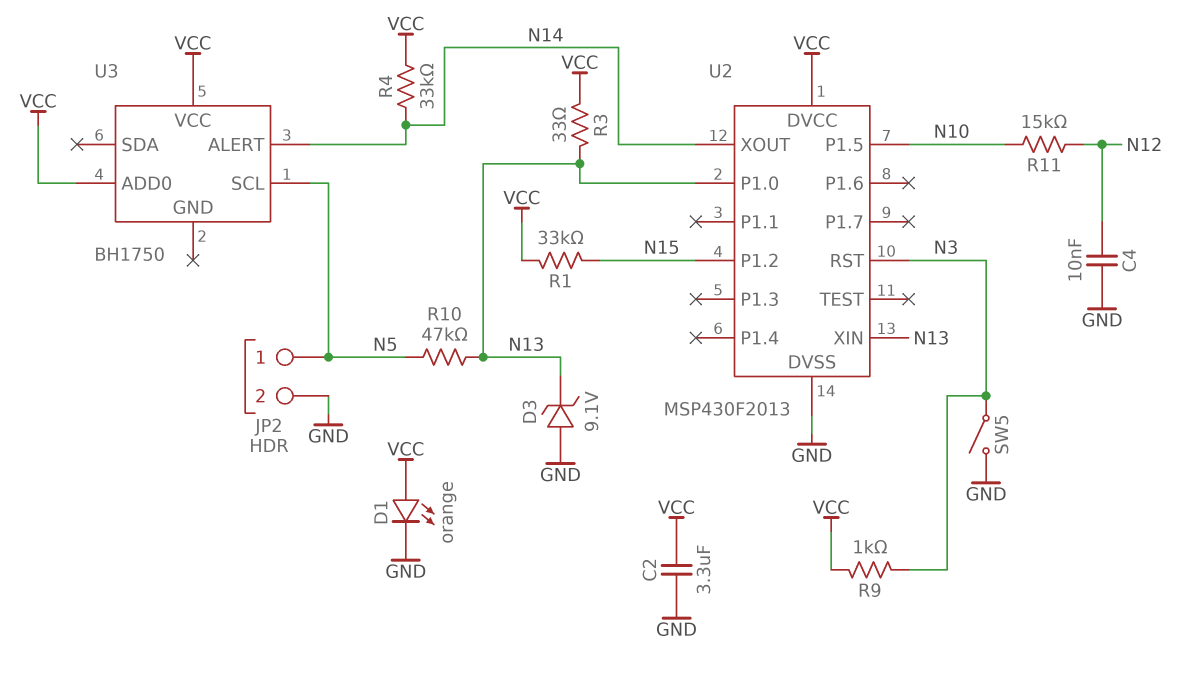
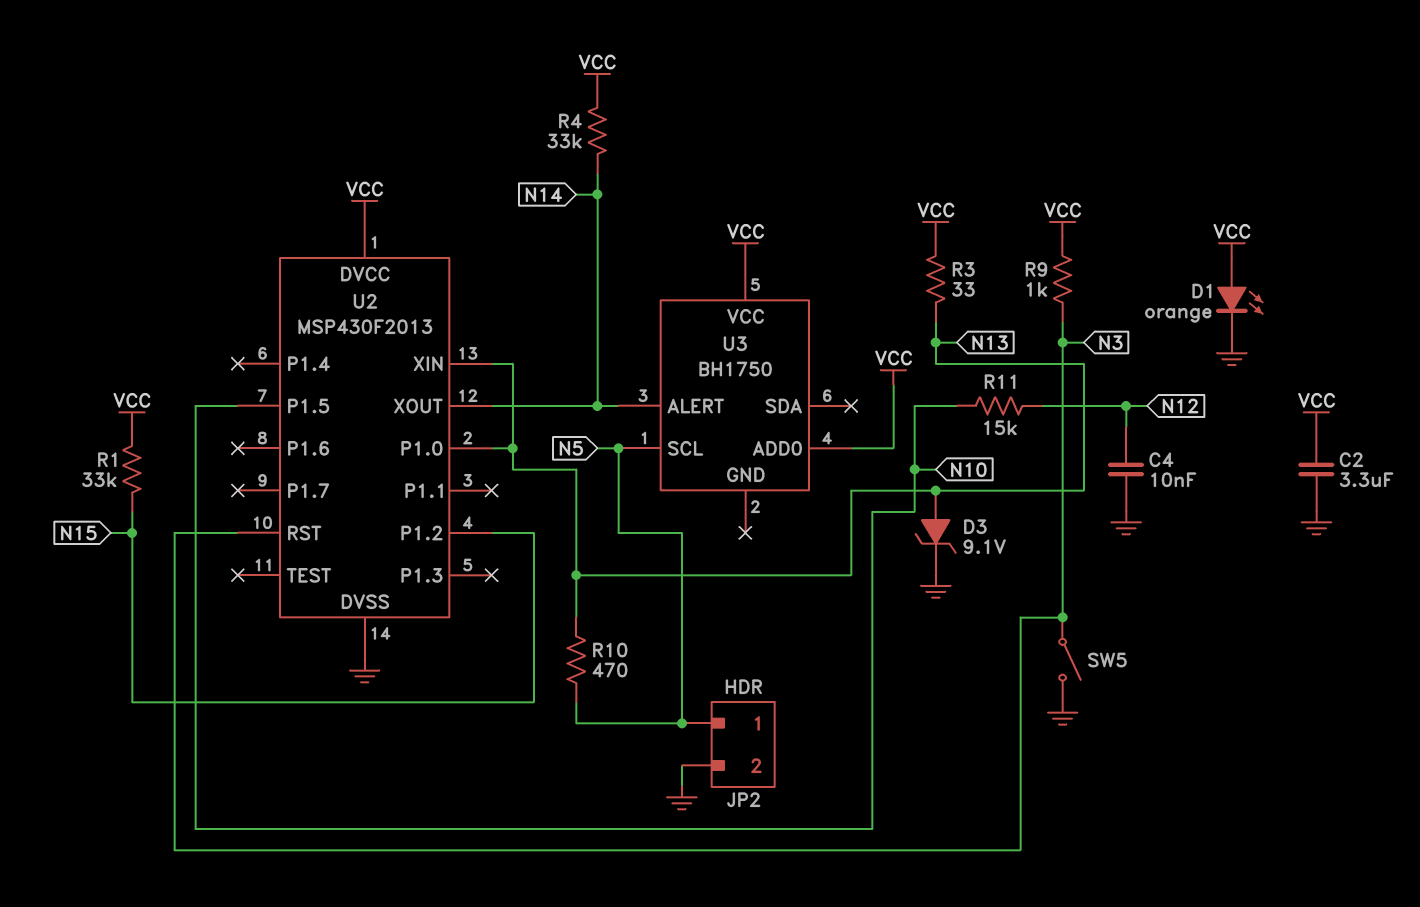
D3: zener 9.1V (A GND, K N13) -> zener 9.1V (A N13, K GND)
R10: 47k (N5, N13) -> 470 (N5, N13)

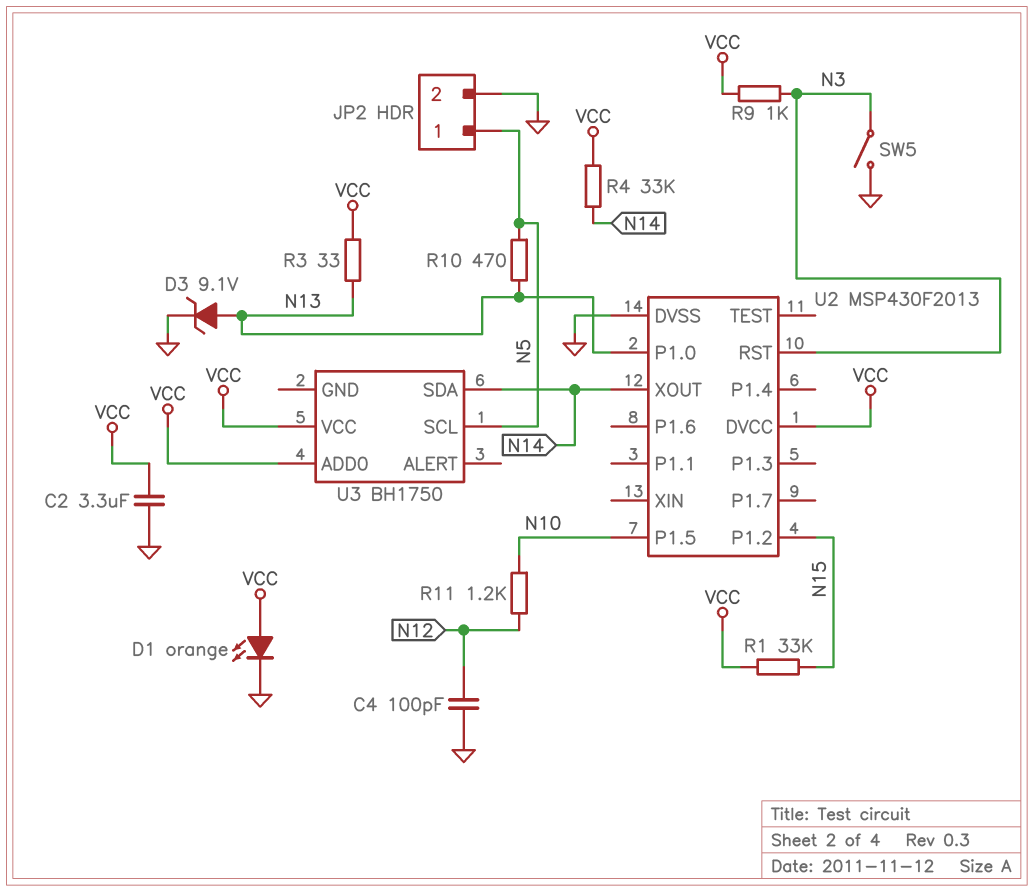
C4: 10nF (GND, N12) -> 100pF (GND, N12)
R11: 15k (N10, N12) -> 1.2k (N10, N12)
U2 pin XIN: N13 -> none
U3 pin ALERT: N14 -> none
U3 pin SDA: none -> N14

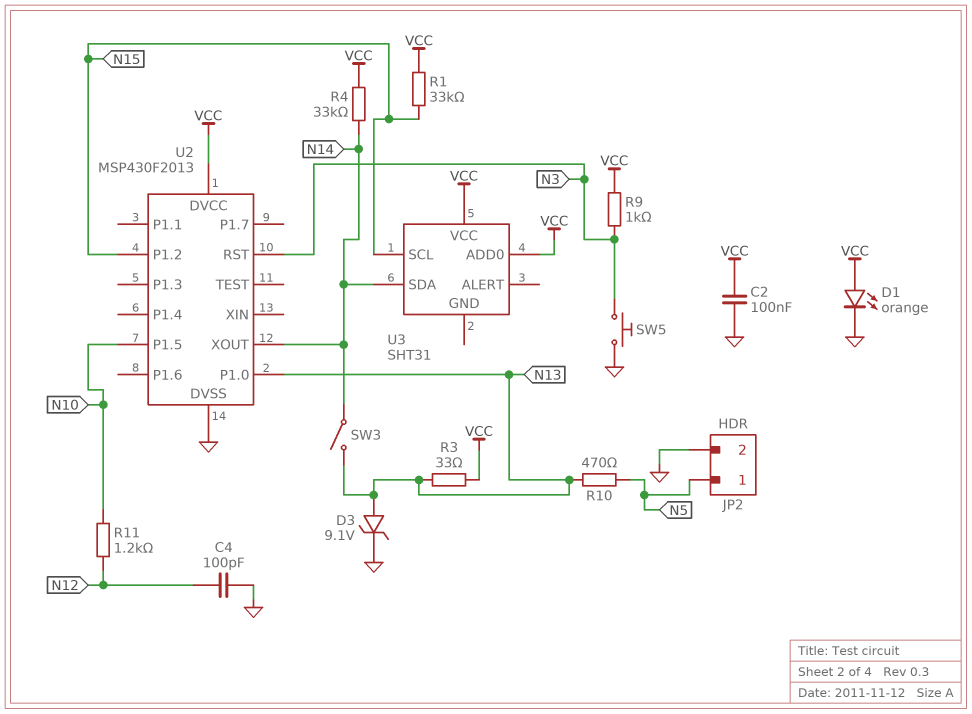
C2: 3.3uF (GND, VCC) -> 100nF (GND, VCC)
SW3: none -> switch (N13, N14)
SW5: switch (GND, N3) -> button (GND, N3)
U3: BH1750 -> SHT31
U3 pin SCL: N5 -> N15

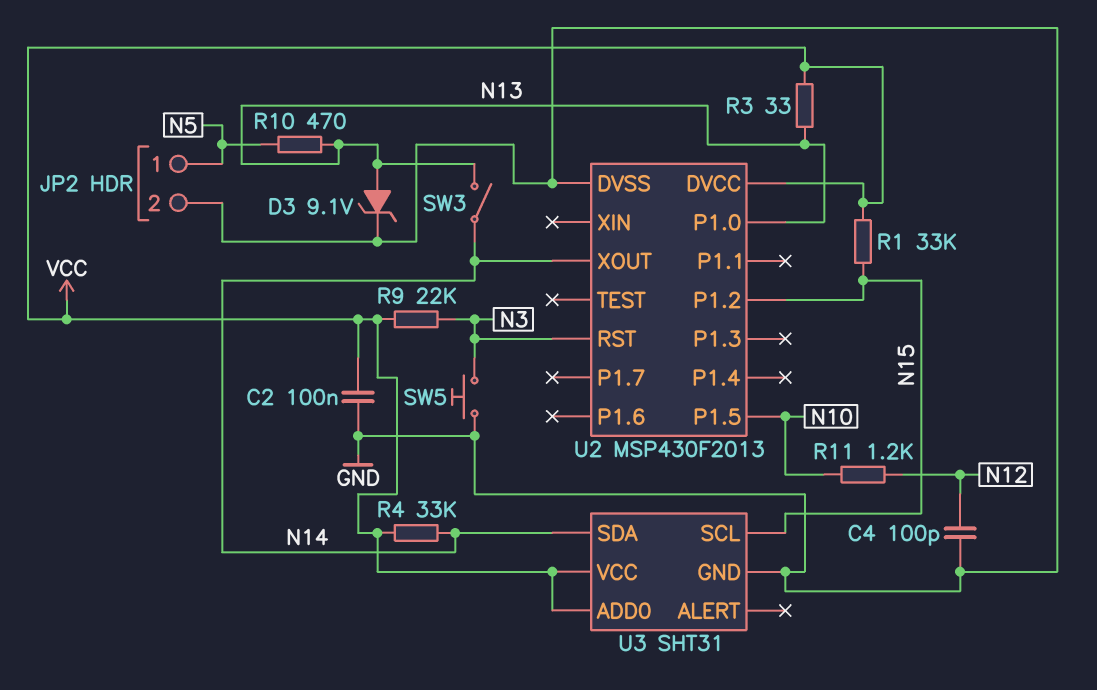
D1: LED orange (A VCC, K GND) -> none
R9: 1k (N3, VCC) -> 22k (N3, VCC)
U3 pin GND: none -> GND

